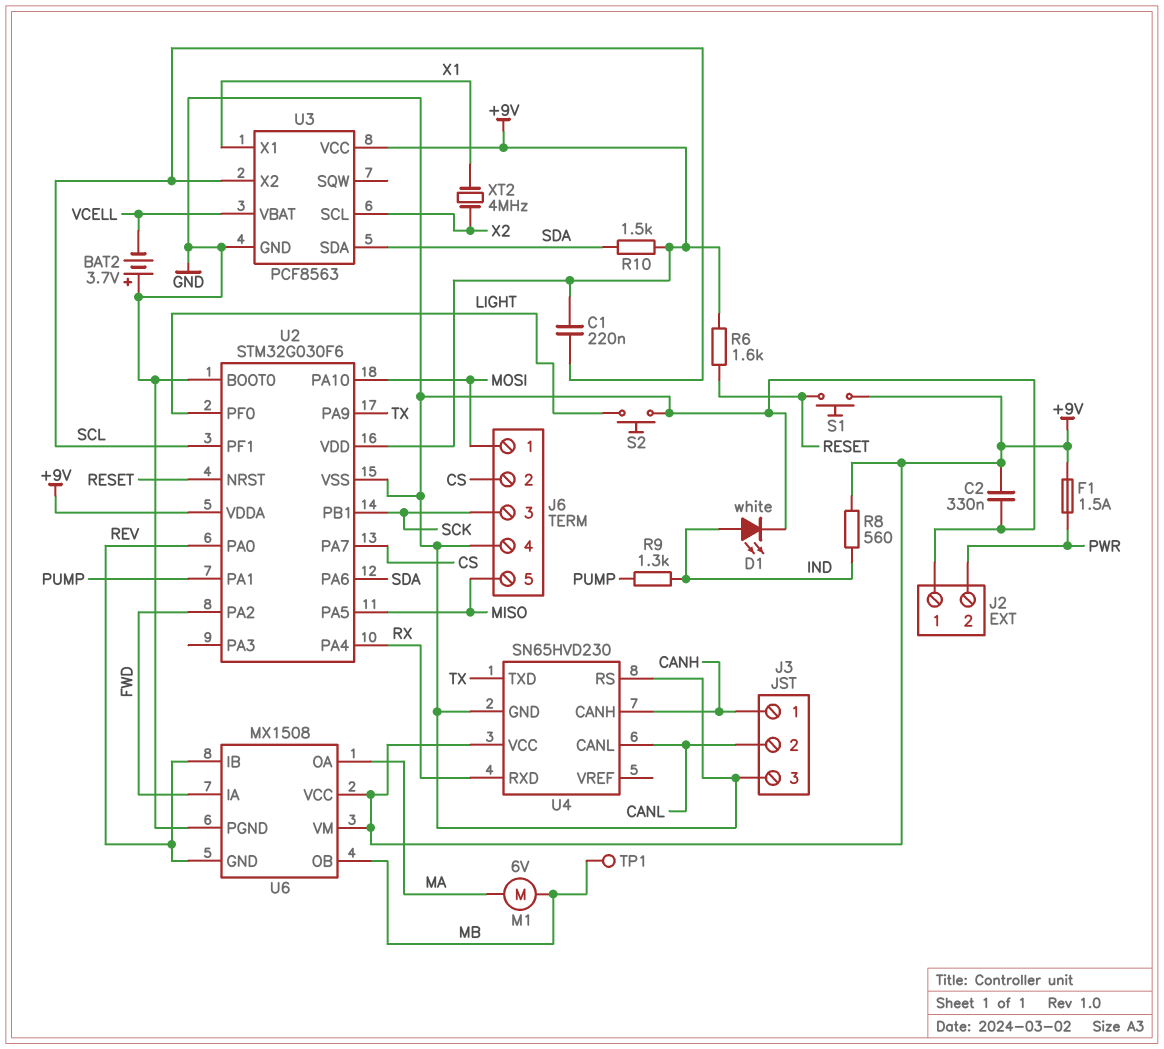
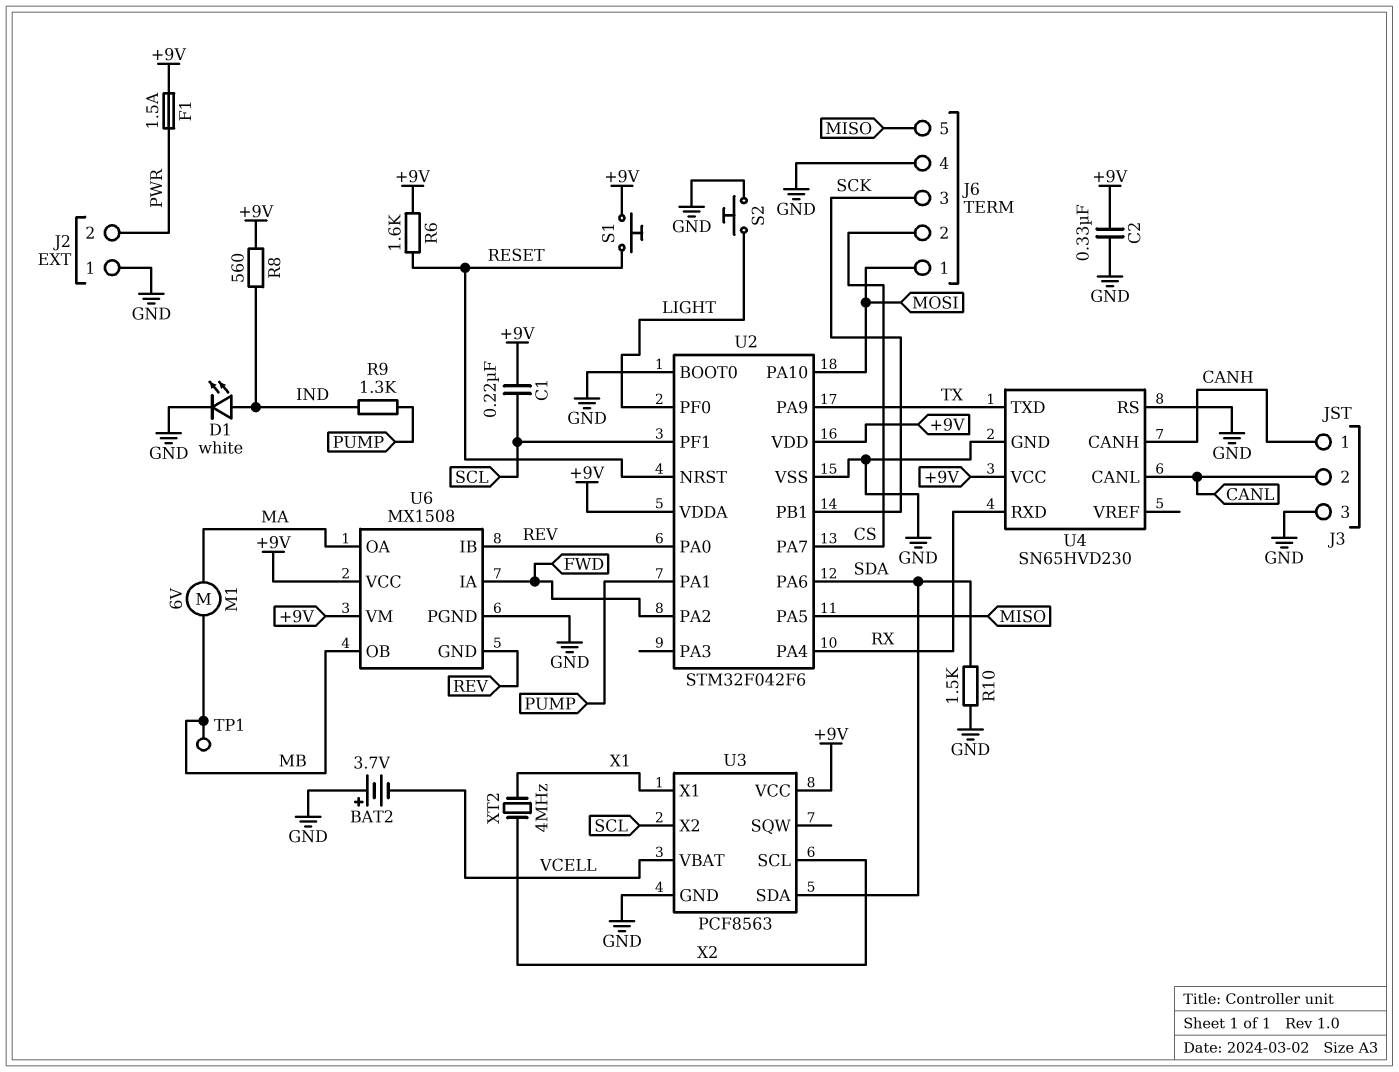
R10: 1.5k (+9V, SDA) -> 1.5k (GND, SDA)
U2: STM32G030F6 -> STM32F042F6

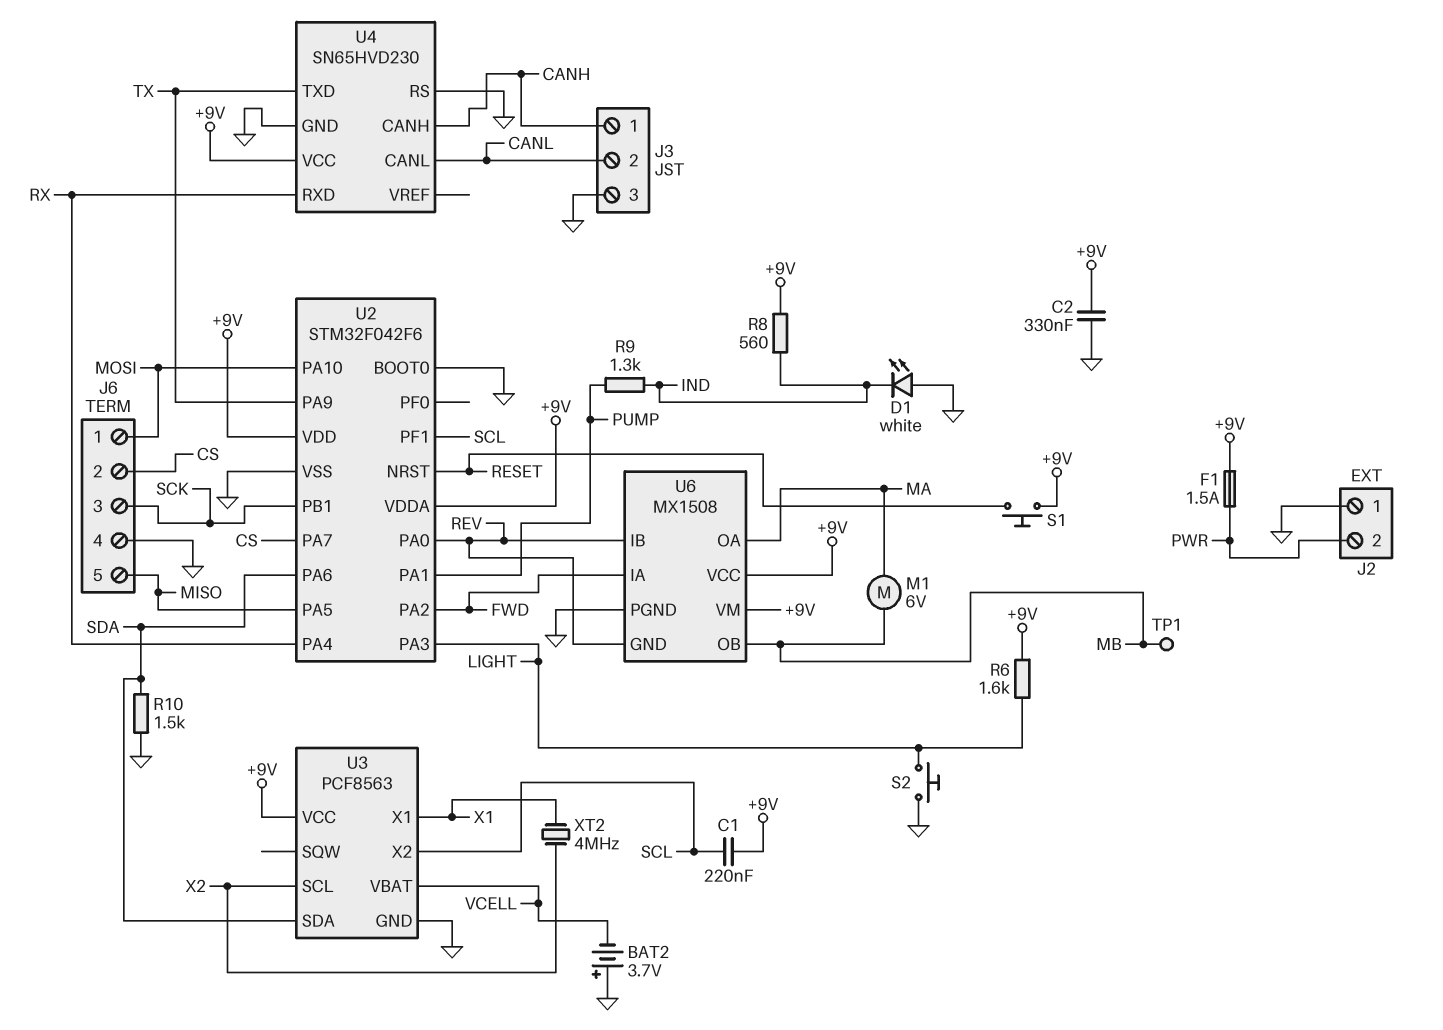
D1: LED white (A IND, K GND) -> LED white (A GND, K IND)
R6: 1.6k (+9V, RESET) -> 1.6k (+9V, LIGHT)
U2 pin PA3: none -> LIGHT
U2 pin PF0: LIGHT -> none

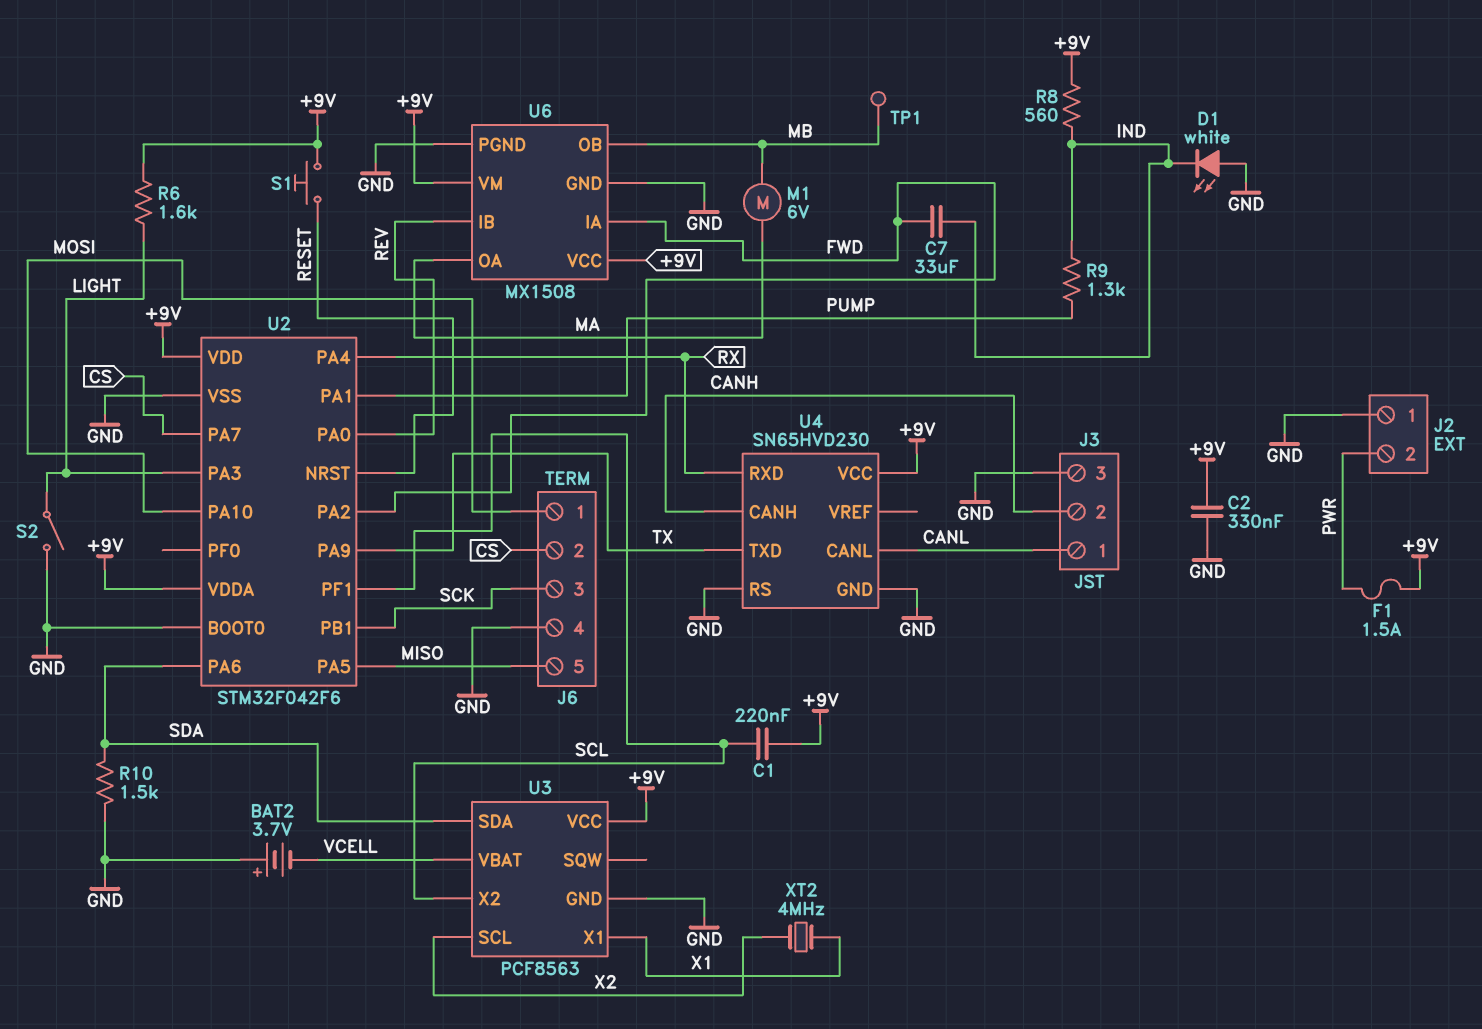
C7: none -> 33uF (FWD, IND)
J3 pin 1: CANH -> CANL
J3 pin 2: CANL -> CANH
S2: button (GND, LIGHT) -> switch (GND, LIGHT)
U6 pin GND: REV -> GND

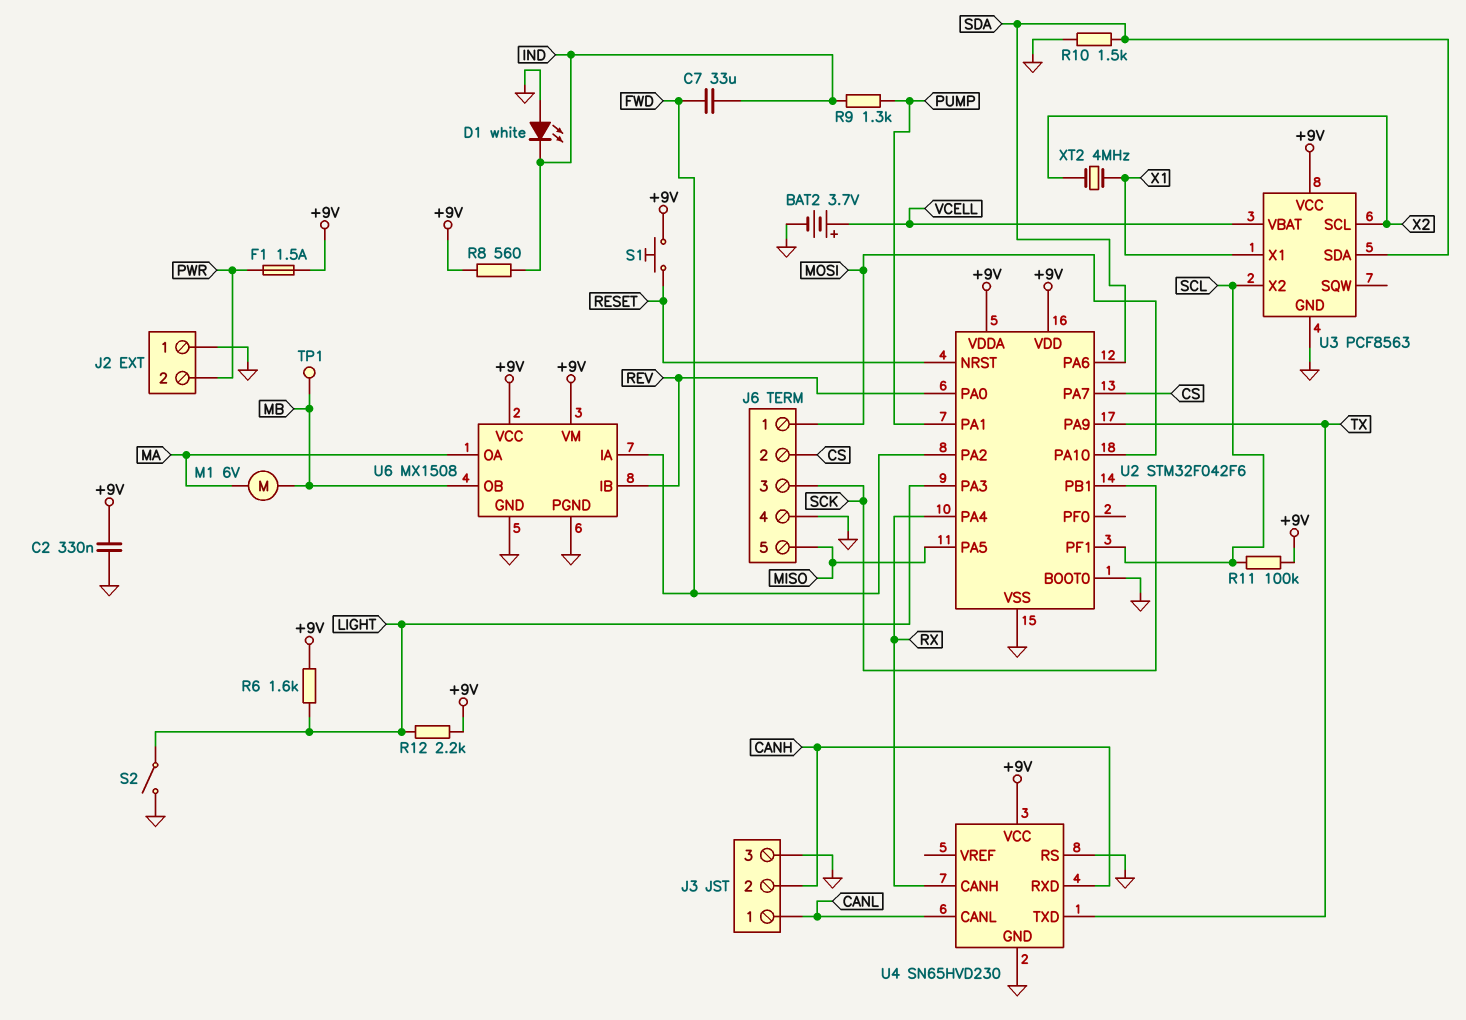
BAT2: 3.7V (plus GND, minus VCELL) -> 3.7V (plus VCELL, minus GND)
C1: 220nF (+9V, SCL) -> none
R11: none -> 100k (+9V, SCL)
R12: none -> 2.2k (+9V, LIGHT)
U4 pin CANH: CANH -> RX
U4 pin RXD: RX -> CANH

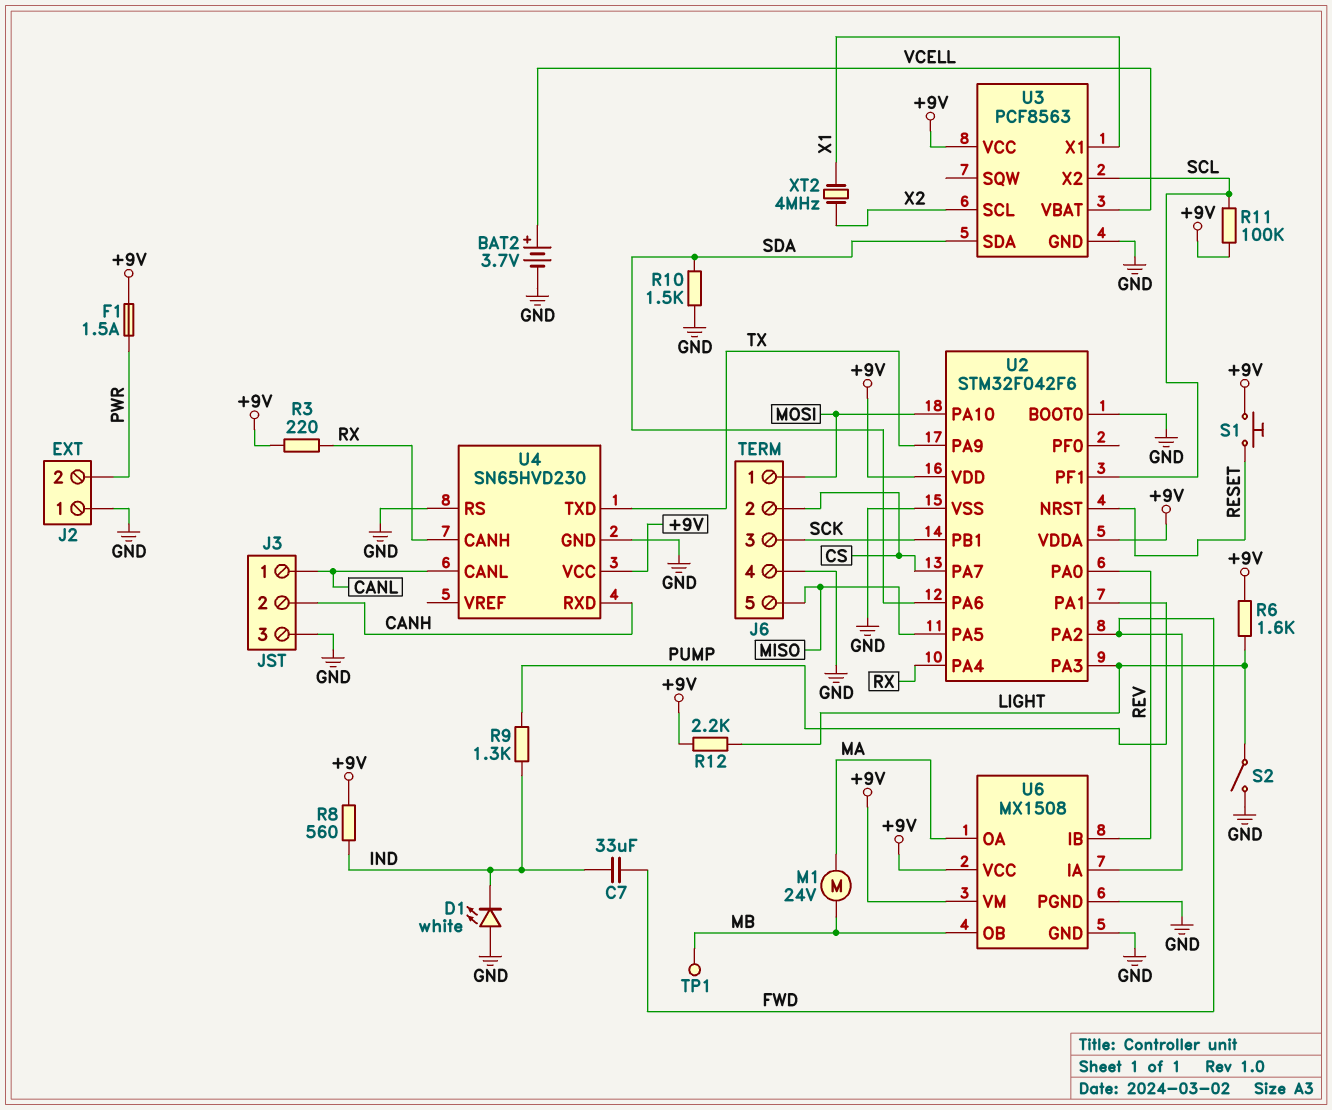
C2: 330nF (+9V, GND) -> none
M1: motor 6V (MA, MB) -> motor 24V (MA, MB)
R3: none -> 220 (+9V, RX)

